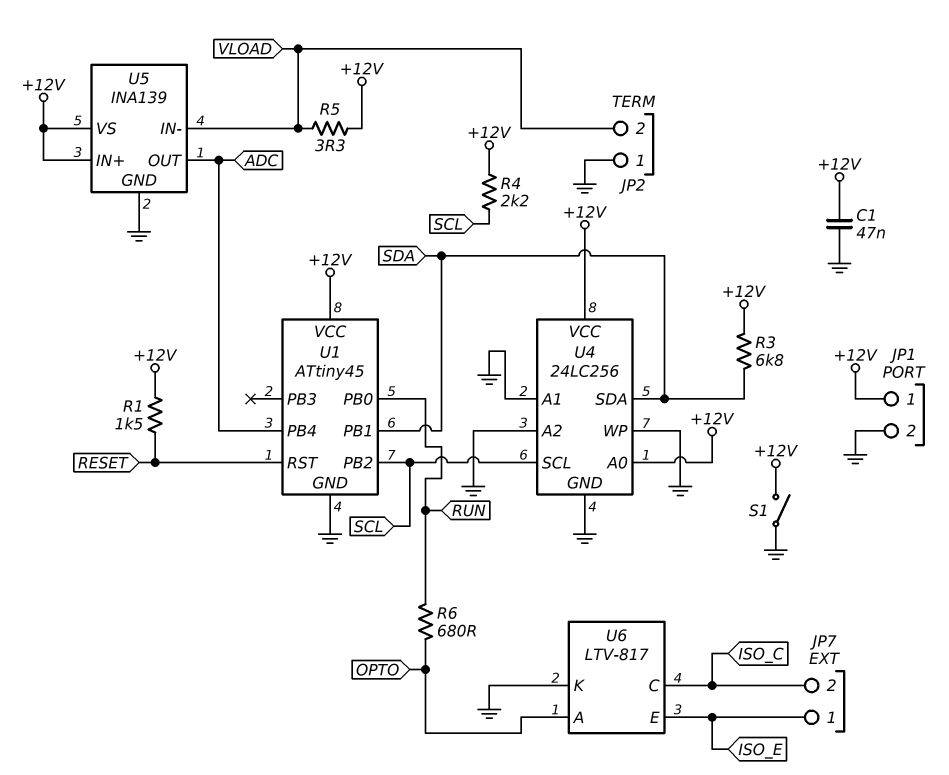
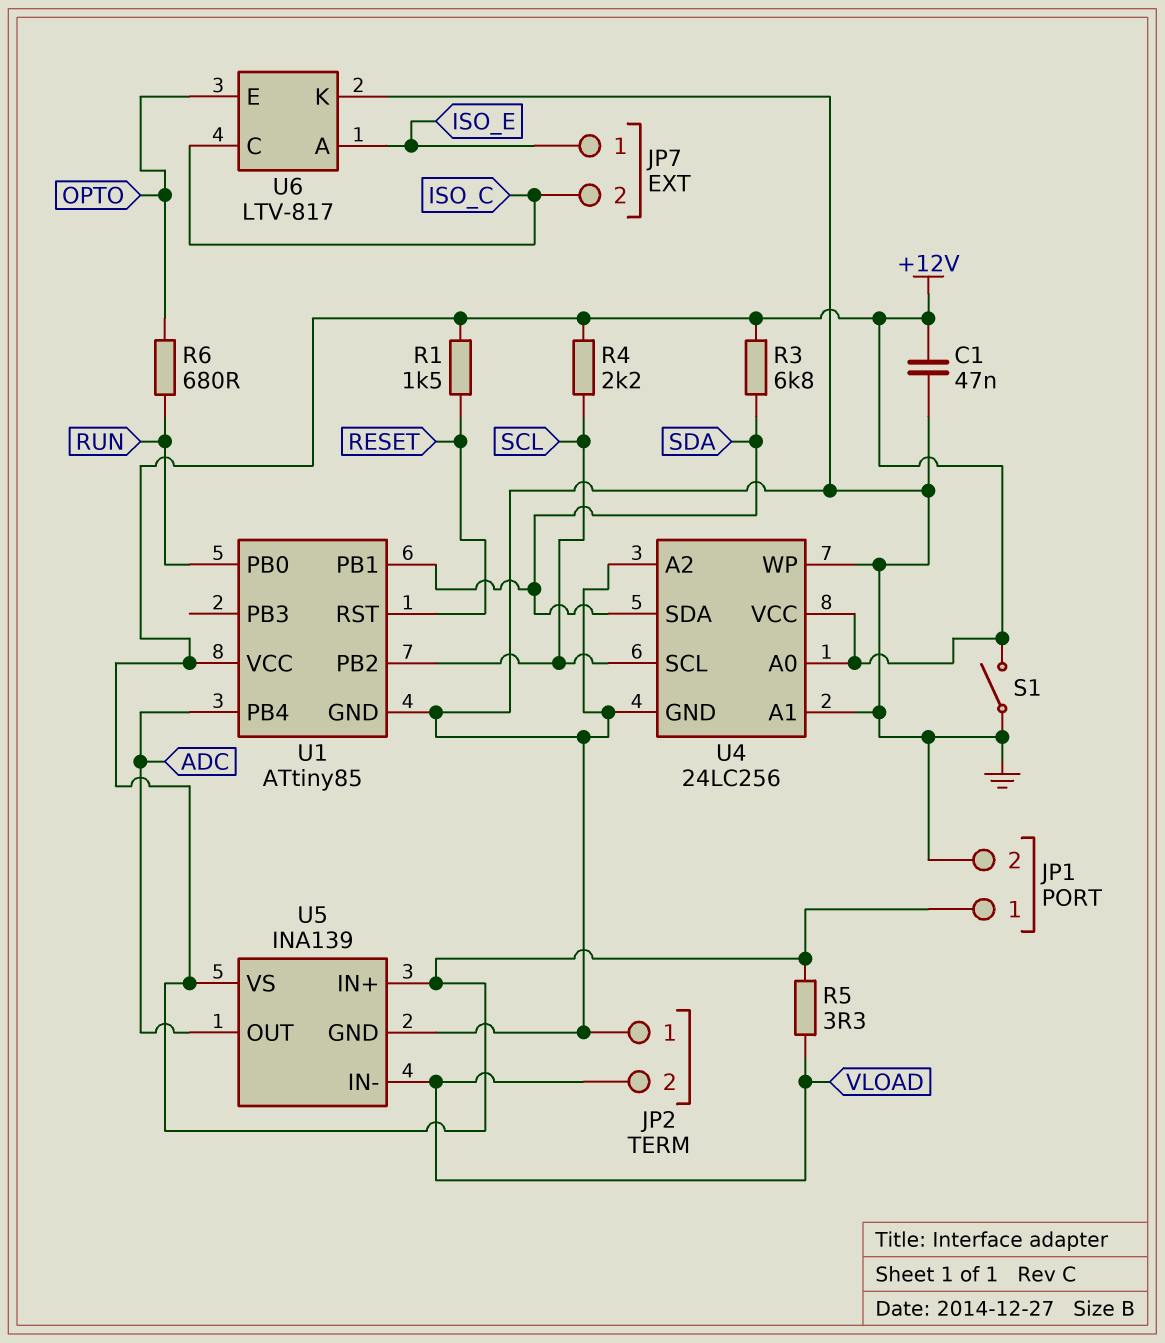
U1: ATtiny45 -> ATtiny85
U6 pin A: OPTO -> ISO_E
U6 pin E: ISO_E -> OPTO

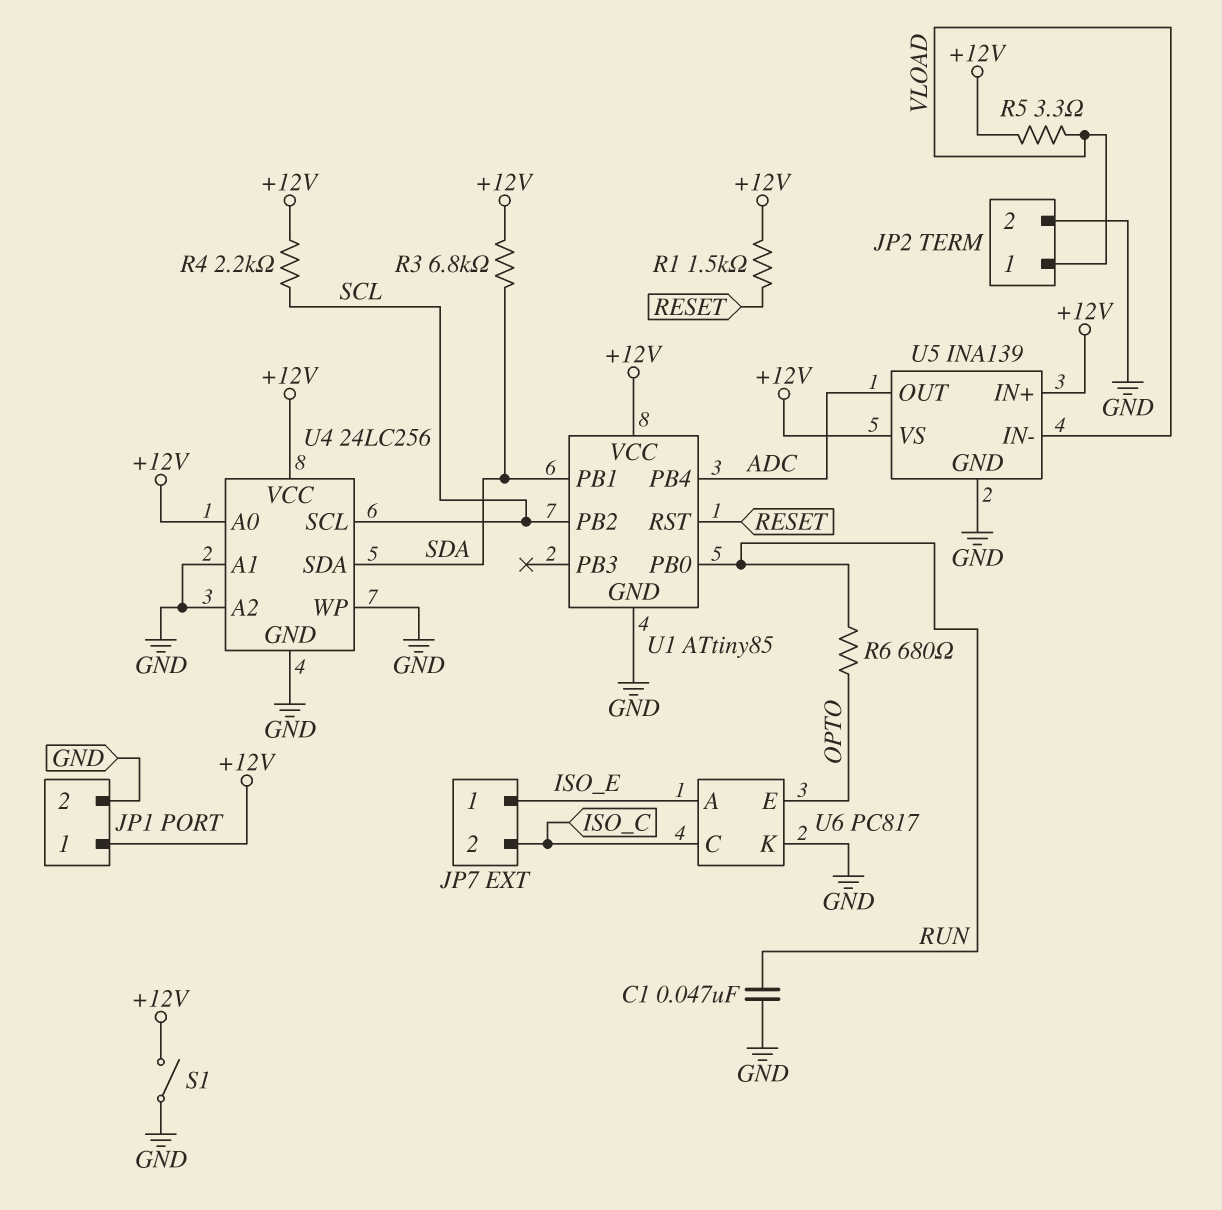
C1: 47nF (+12V, GND) -> 47nF (GND, RUN)
JP2 pin 1: GND -> VLOAD
JP2 pin 2: VLOAD -> GND
U6: LTV-817 -> PC817

